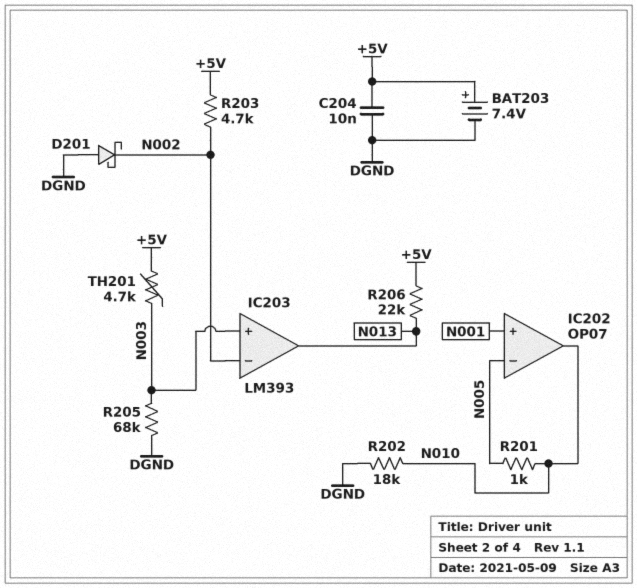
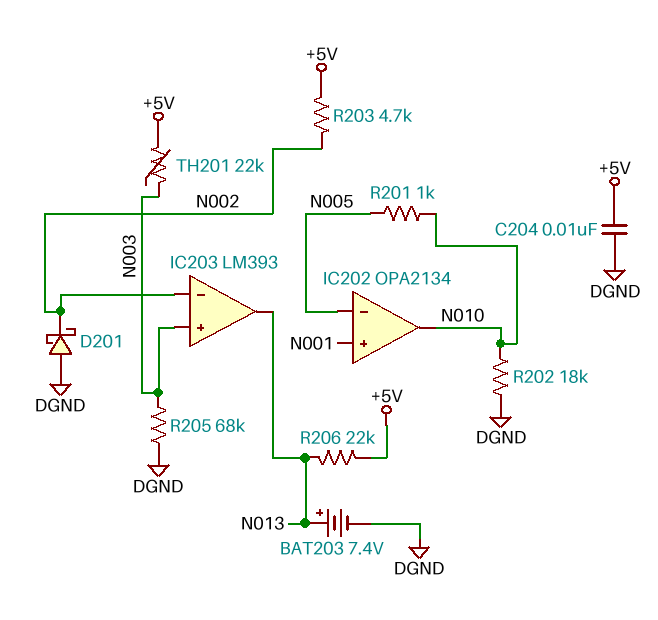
BAT203: 7.4V (plus +5V, minus DGND) -> 7.4V (plus N013, minus DGND)
IC202: OP07 -> OPA2134
TH201: 4.7k (+5V, N003) -> 22k (+5V, N003)

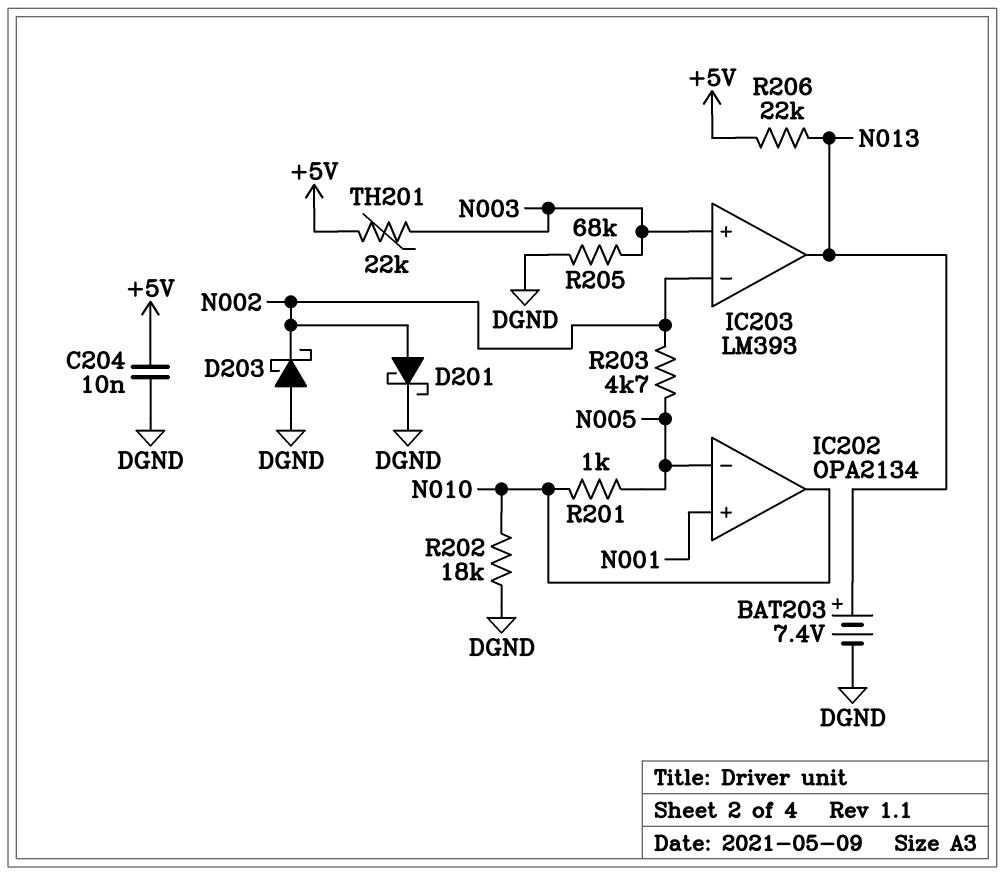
D201: schottky (A DGND, K N002) -> schottky (A N002, K DGND)
D203: none -> schottky (A DGND, K N002)
R203: 4.7k (+5V, N002) -> 4.7k (N002, N005)

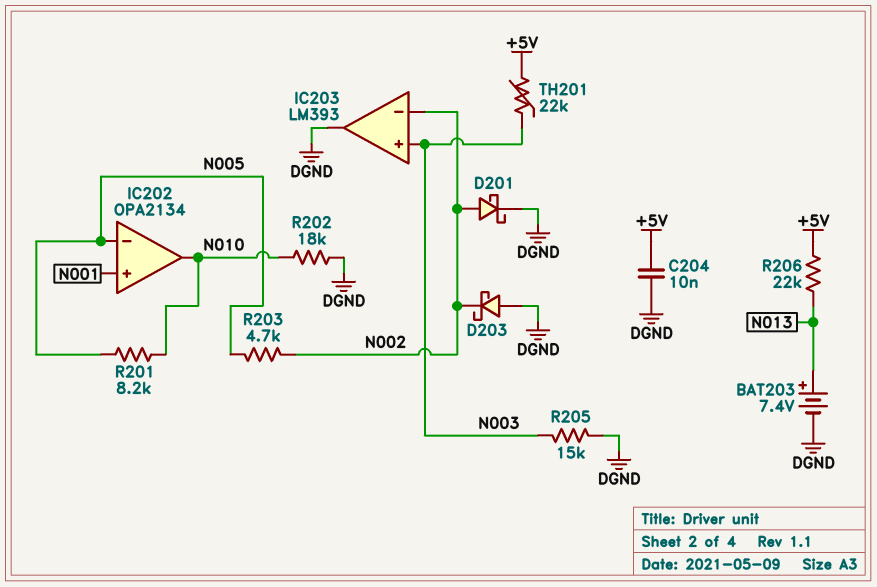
IC203 pin out: N013 -> DGND
R201: 1k (N005, N010) -> 8.2k (N005, N010)
R205: 68k (DGND, N003) -> 15k (DGND, N003)

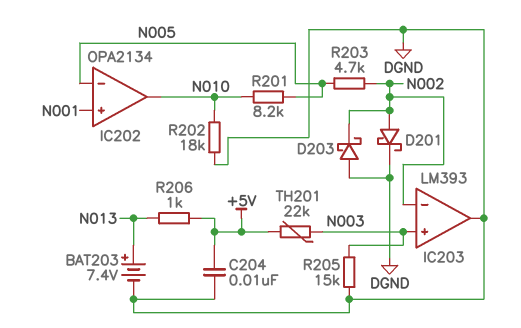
R206: 22k (+5V, N013) -> 1k (+5V, N013)

